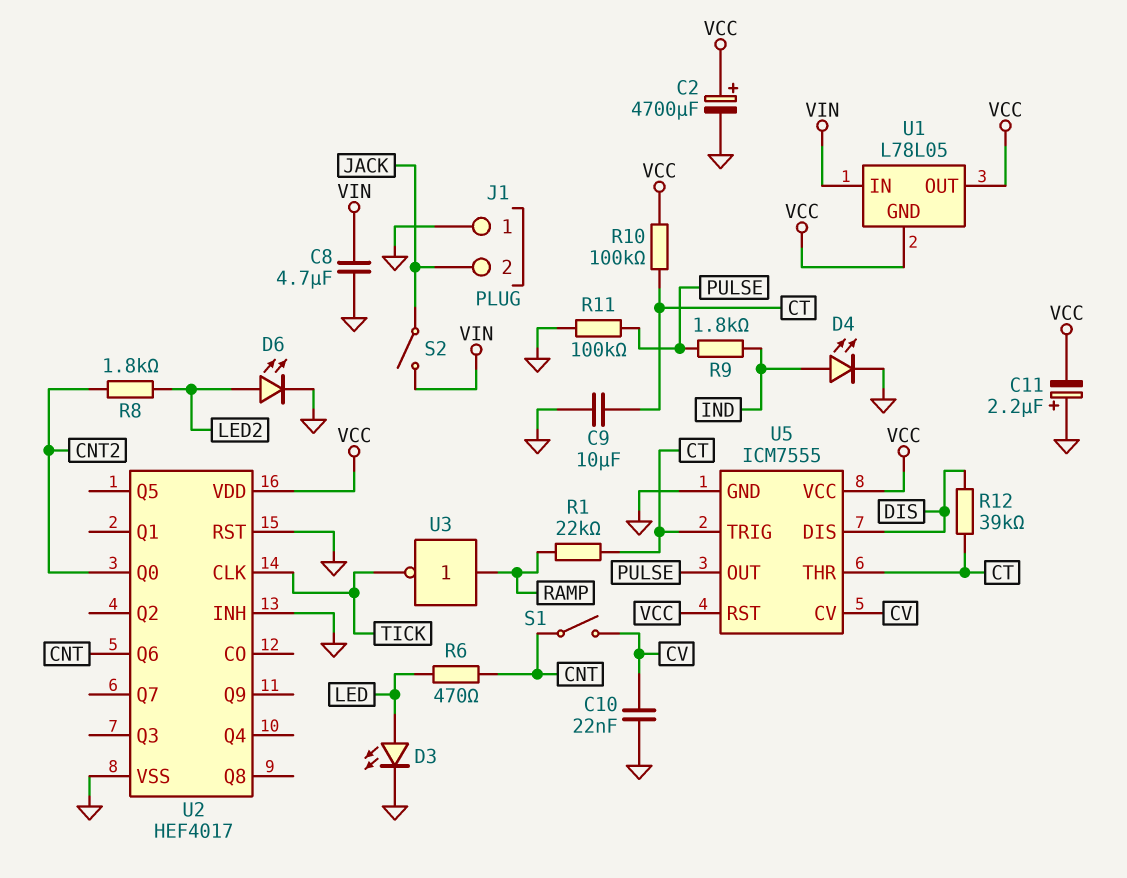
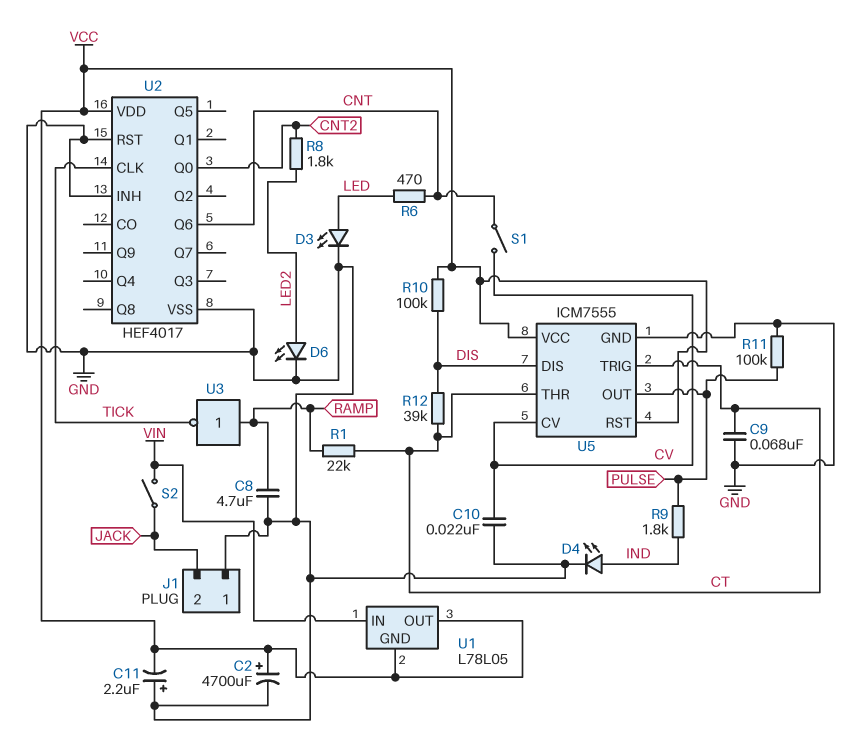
C8: 4.7uF (GND, VIN) -> 4.7uF (GND, RAMP)
C9: 10uF (CT, GND) -> 68nF (CT, GND)
R10: 100k (CT, VCC) -> 100k (DIS, VCC)

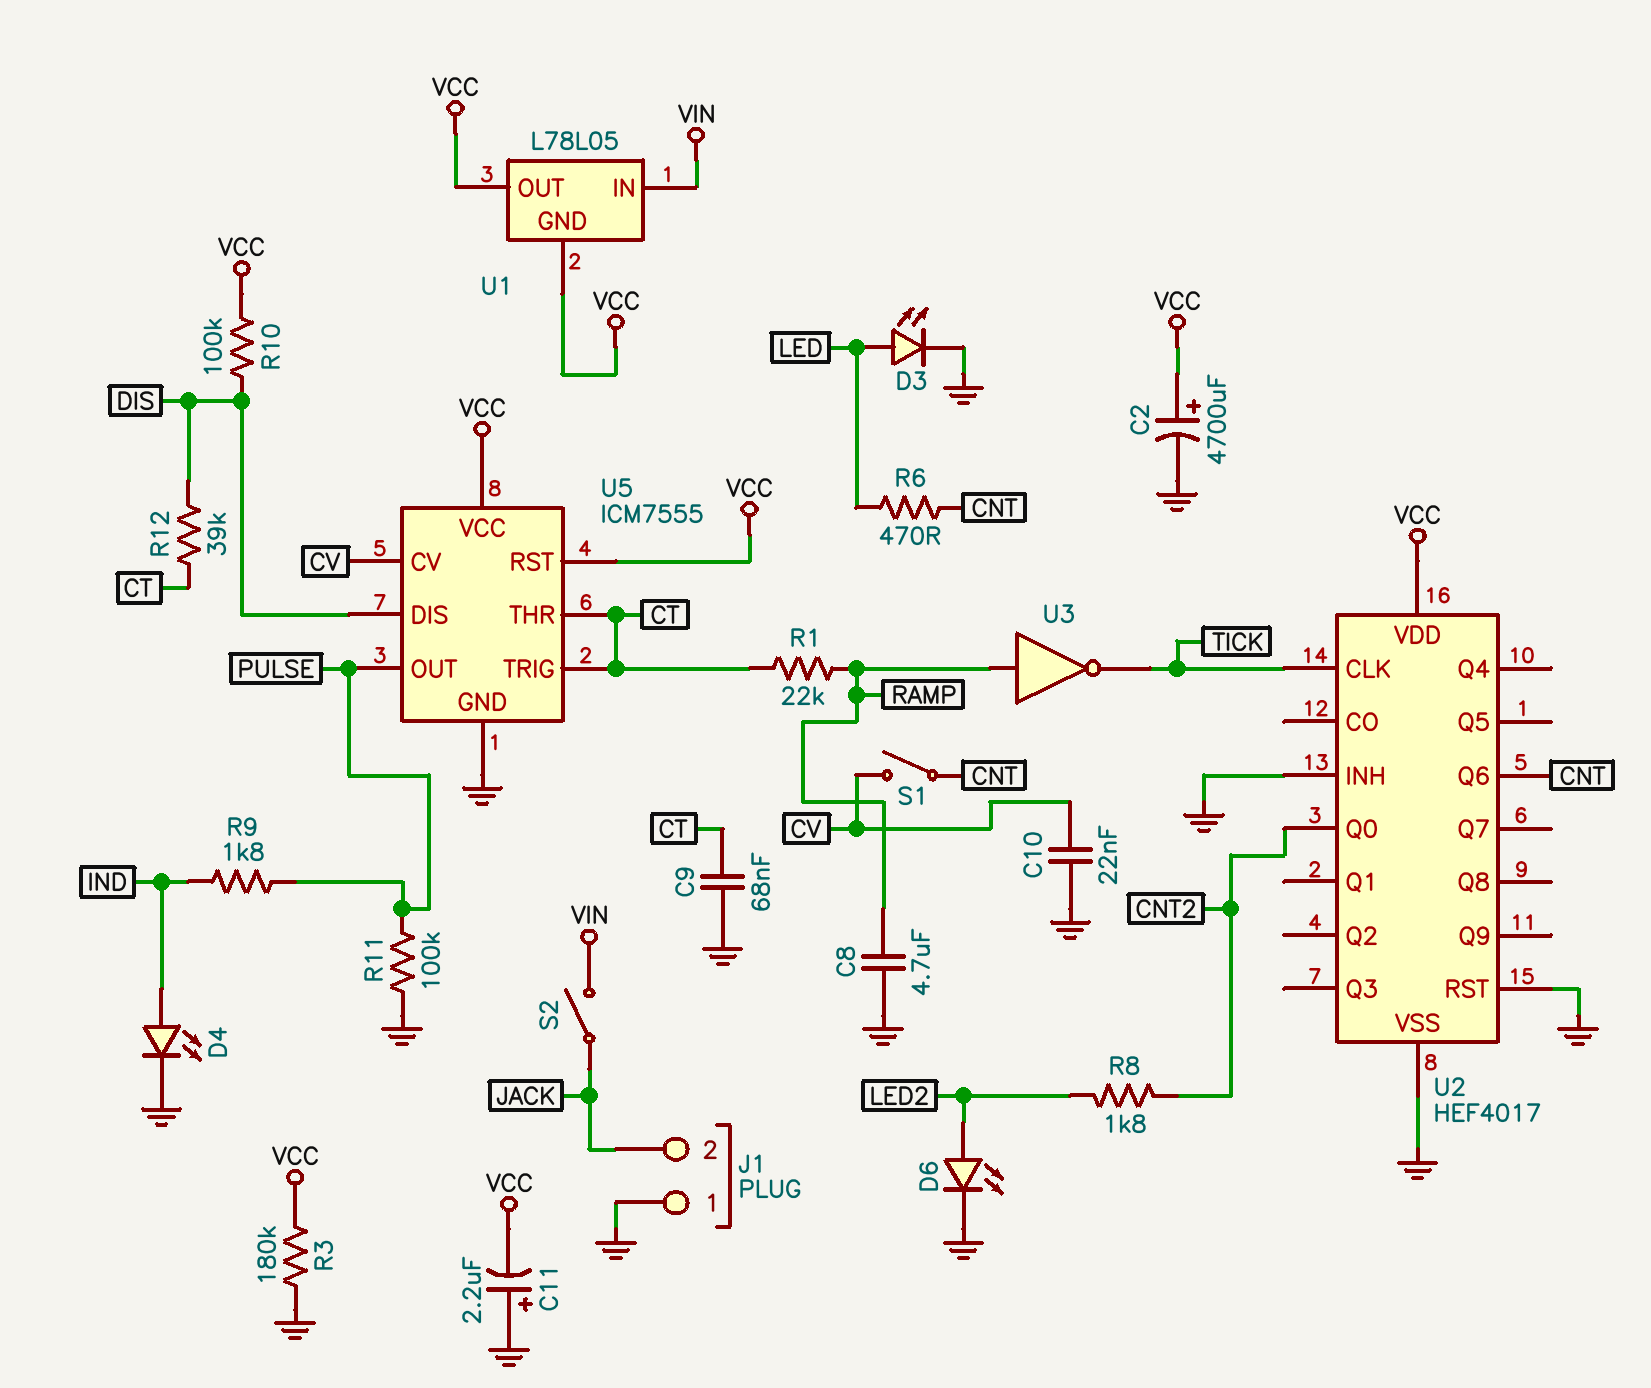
R3: none -> 180k (GND, VCC)

